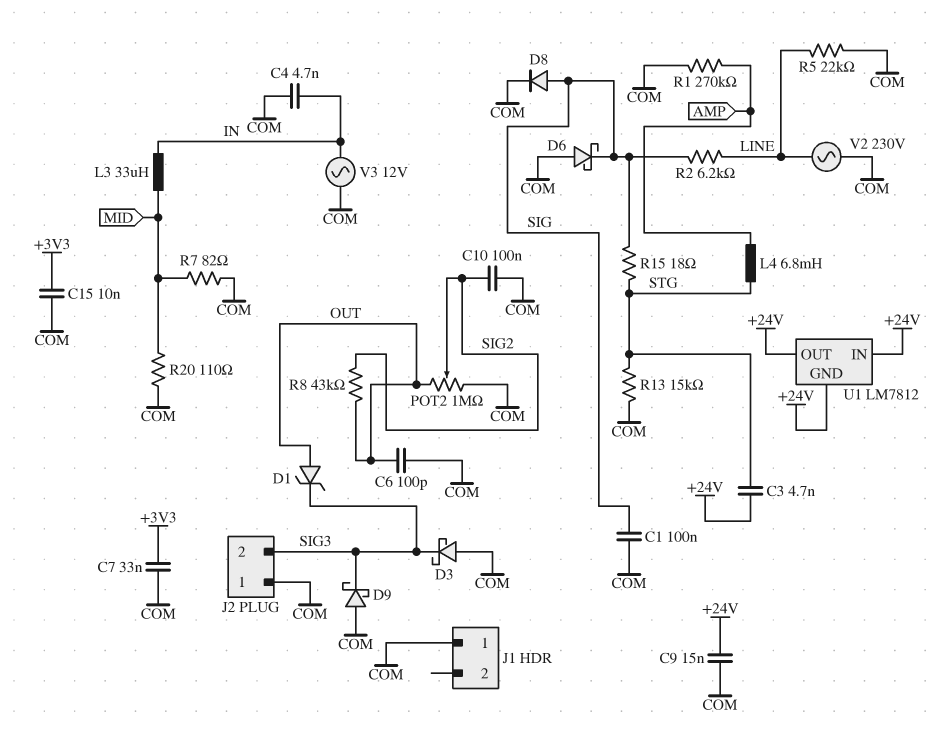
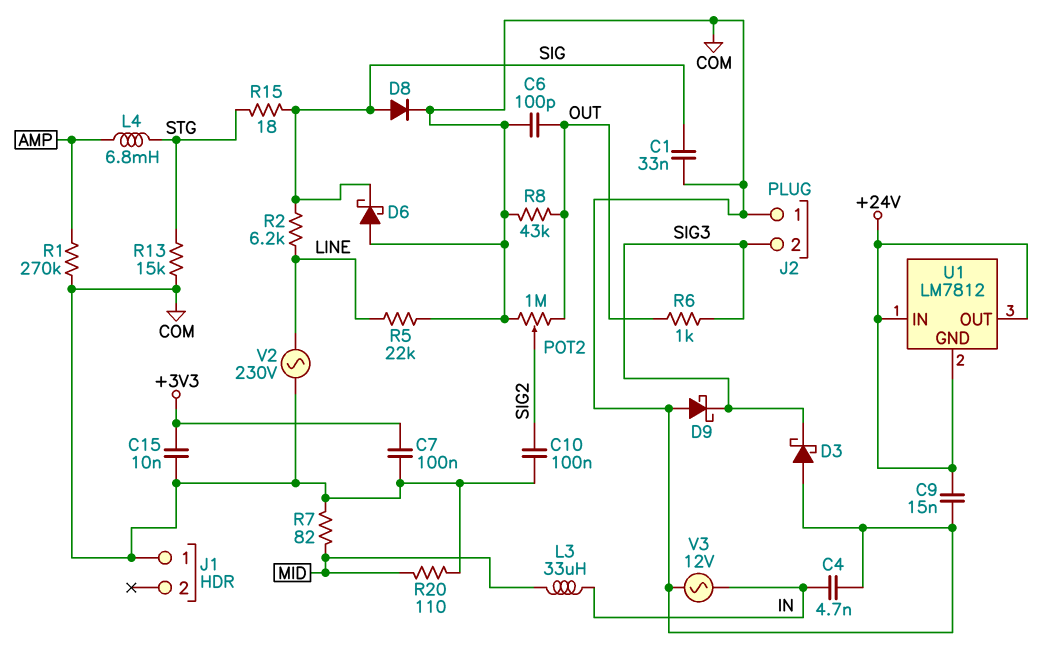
C1: 100nF (COM, SIG) -> 33nF (COM, SIG)
C3: 4.7nF (+24V, STG) -> none
C7: 33nF (+3V3, COM) -> 100nF (+3V3, COM)
D1: zener (A OUT, K SIG3) -> none
R6: none -> 1k (OUT, SIG3)
R8: 43k (OUT, SIG2) -> 43k (COM, OUT)

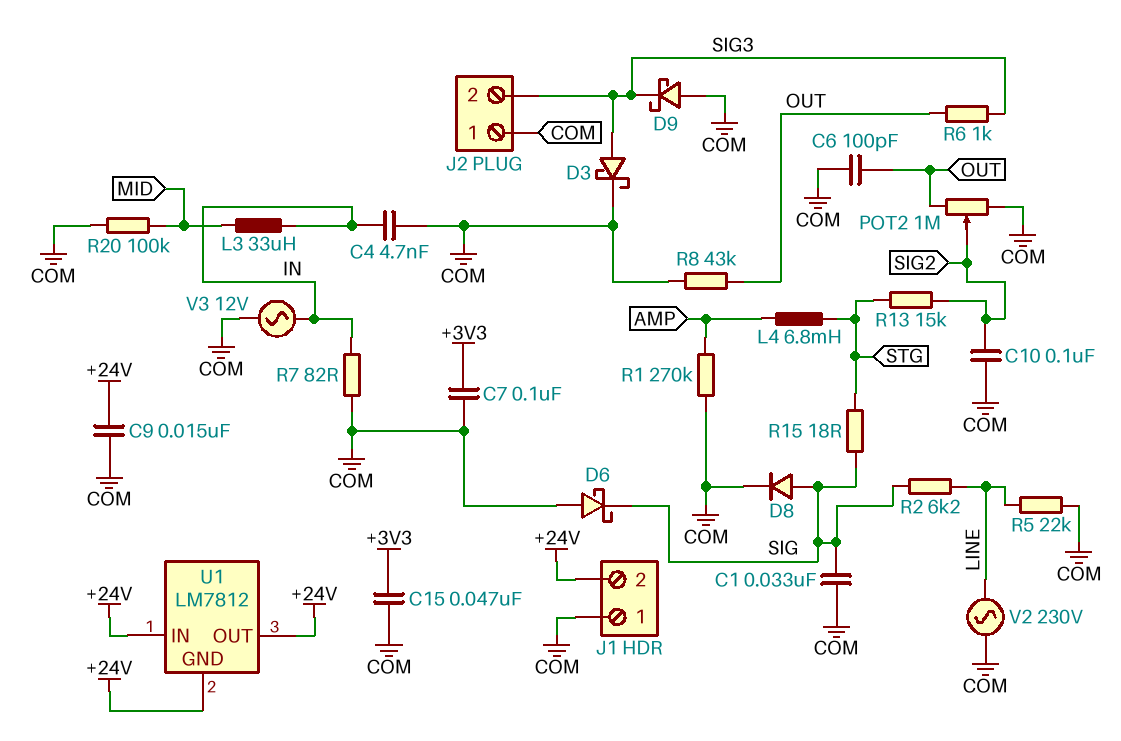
C15: 10nF (+3V3, COM) -> 47nF (+3V3, COM)
D3: schottky (A COM, K SIG3) -> schottky (A SIG3, K COM)
J1 pin 2: none -> +24V
R7: 82 (COM, MID) -> 82 (COM, IN)
R13: 15k (COM, STG) -> 15k (SIG2, STG)
R20: 110 (COM, MID) -> 100k (COM, MID)

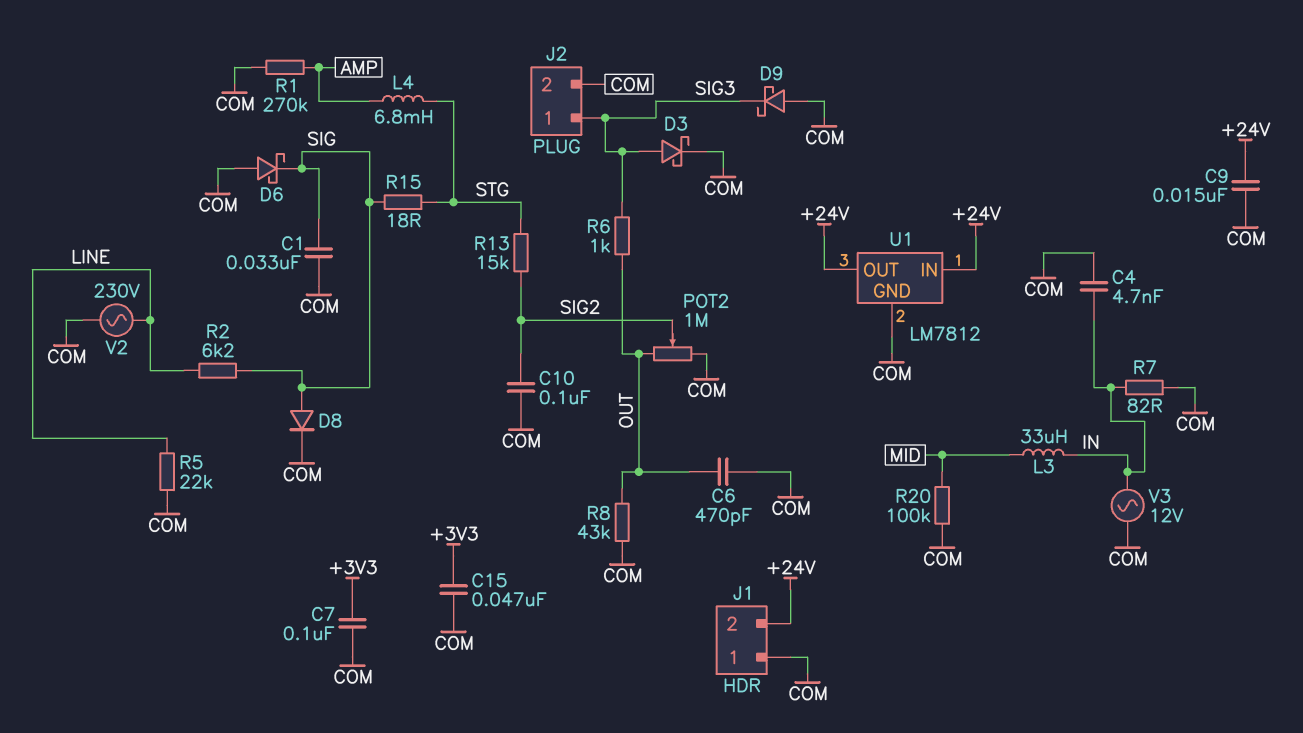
C6: 100pF (COM, OUT) -> 470pF (COM, OUT)
J2 pin 1: COM -> SIG3
J2 pin 2: SIG3 -> COM
U1 pin GND: +24V -> COM

